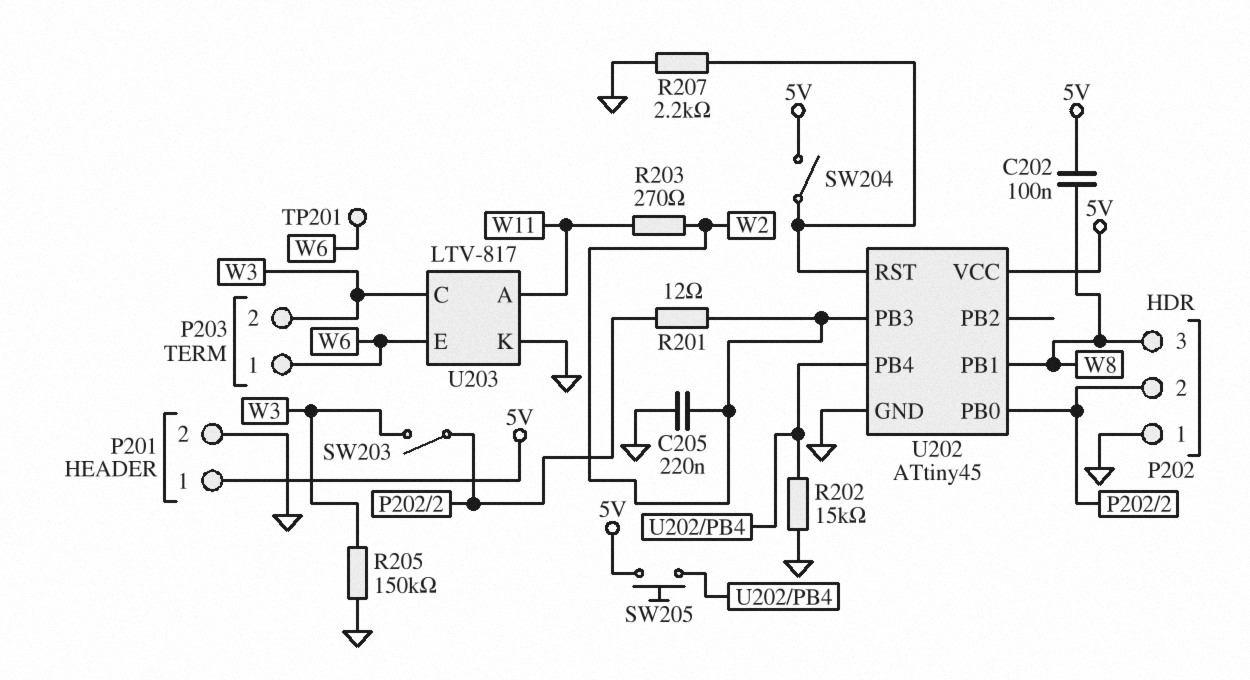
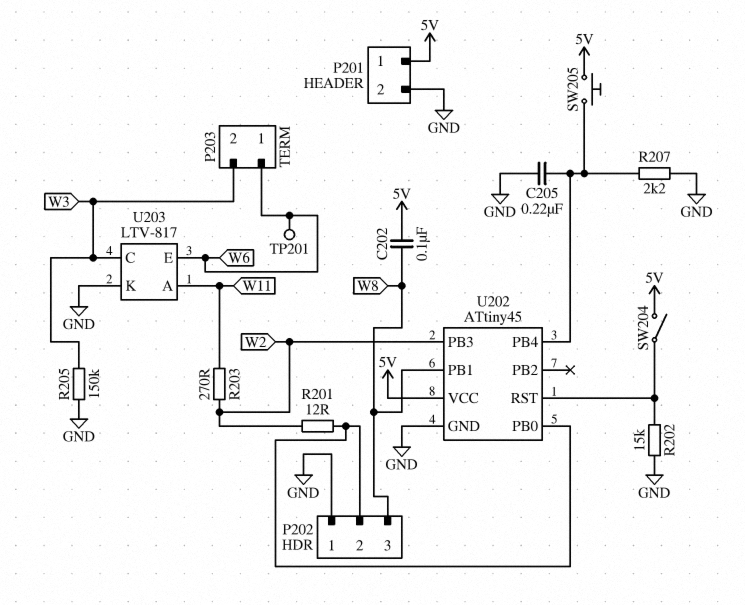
C205: 220nF (GND, W2) -> 220nF (GND, U202/PB4)
R202: 15k (GND, U202/PB4) -> 15k (GND, U202/RST)
R207: 2.2k (GND, U202/RST) -> 2.2k (GND, U202/PB4)
SW203: switch (P202/2, W3) -> none

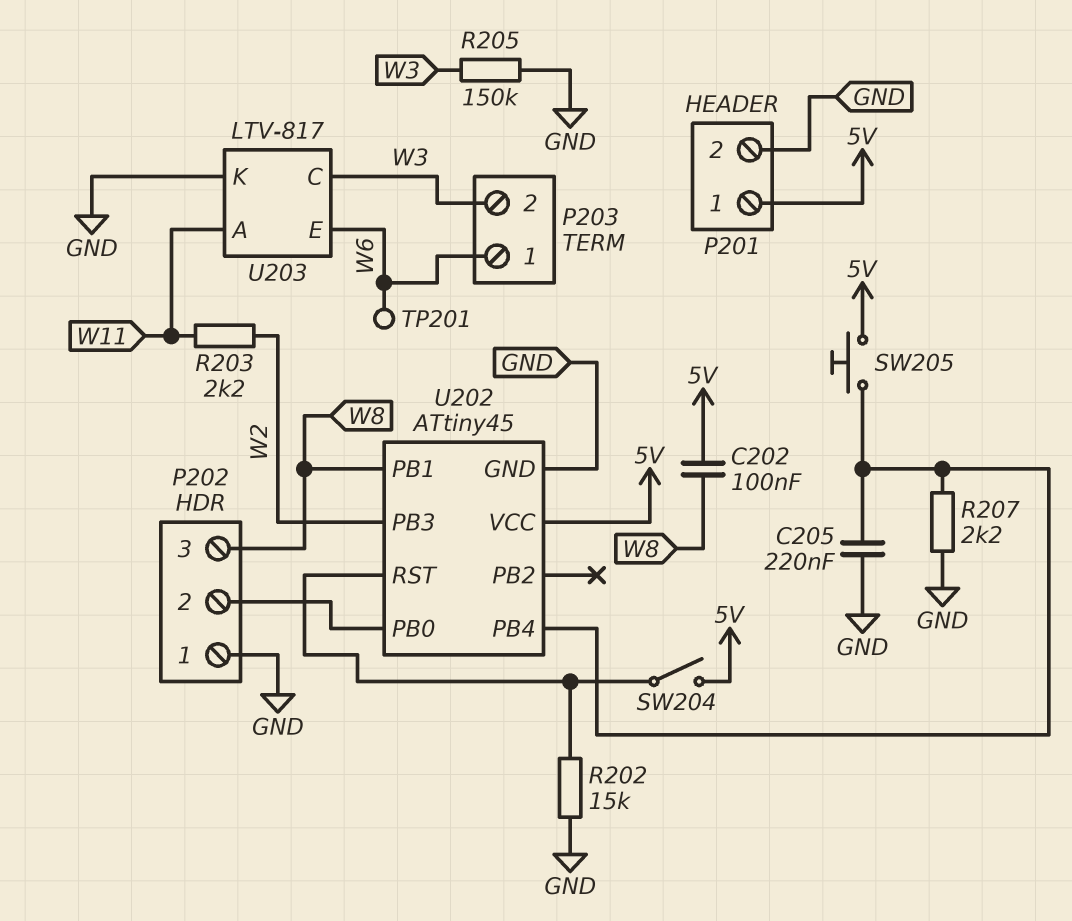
R201: 12 (P202/2, W2) -> none
R203: 270 (W2, W11) -> 2.2k (W2, W11)

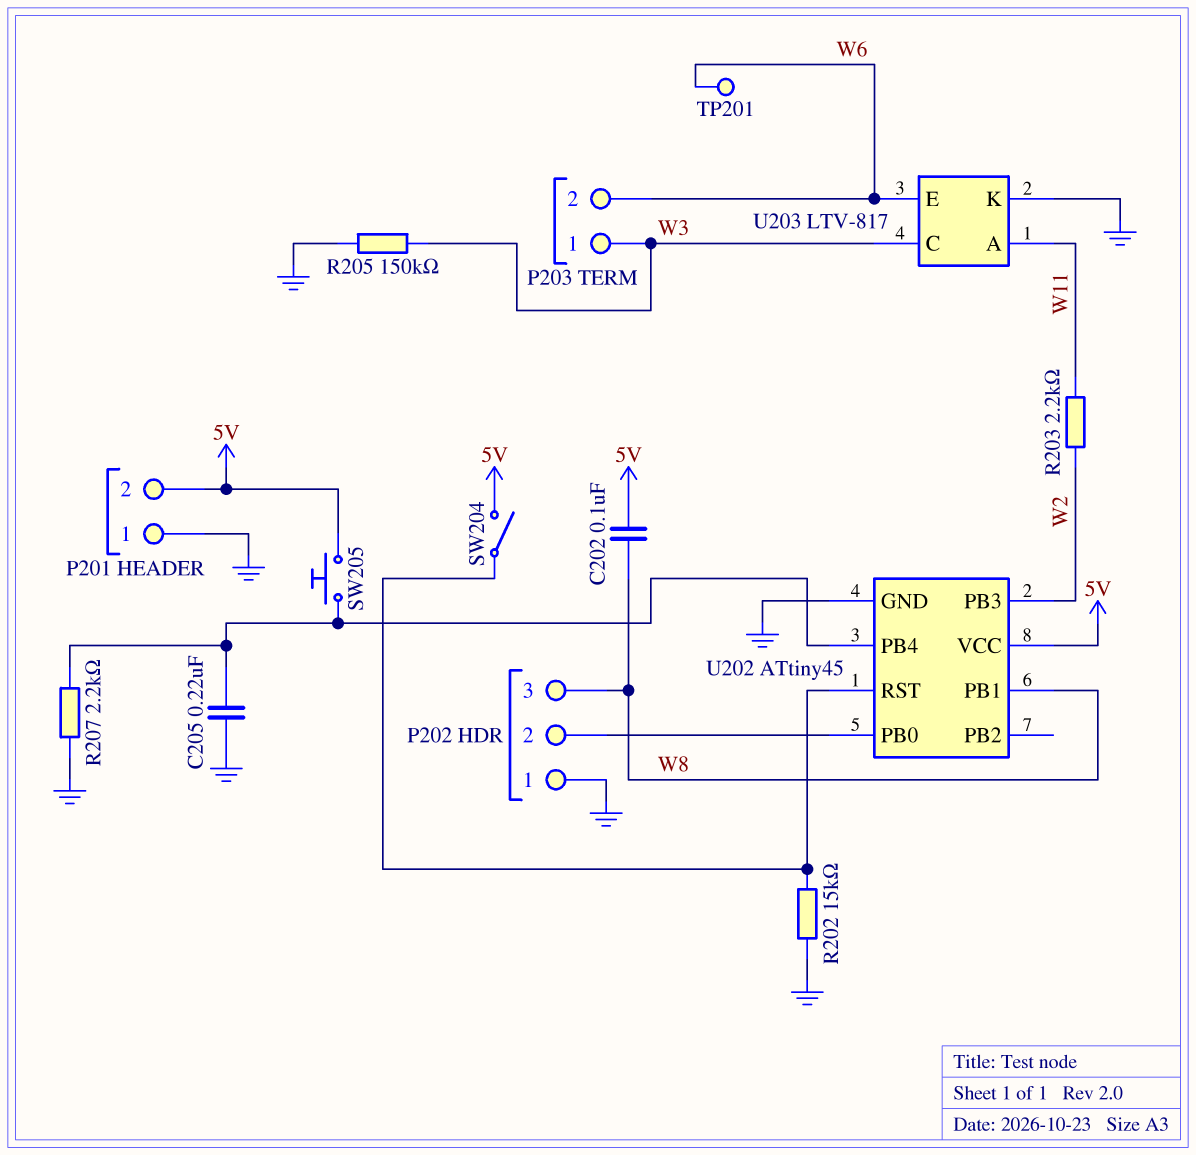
P201 pin 1: 5V -> GND
P201 pin 2: GND -> 5V
P203 pin 1: W6 -> W3
P203 pin 2: W3 -> W6

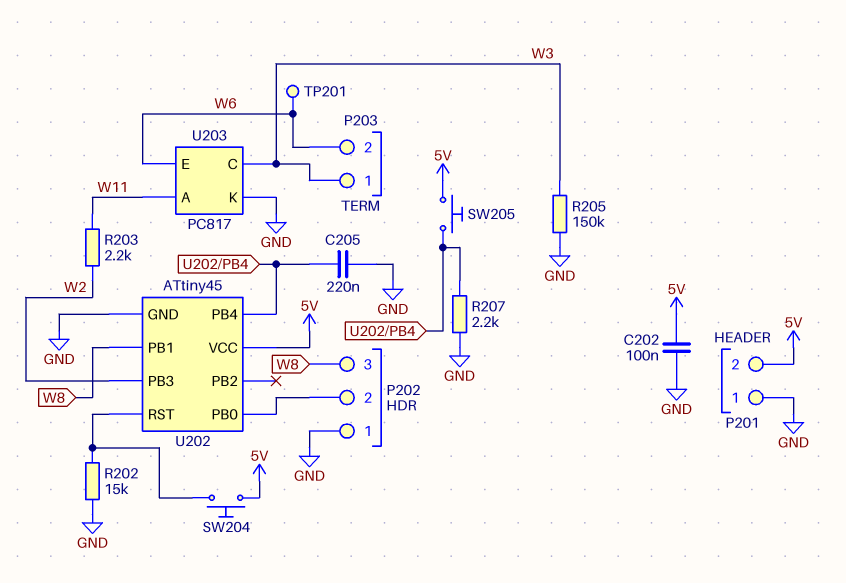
C202: 100nF (5V, W8) -> 100nF (5V, GND)
SW204: switch (5V, U202/RST) -> button (5V, U202/RST)
U203: LTV-817 -> PC817

